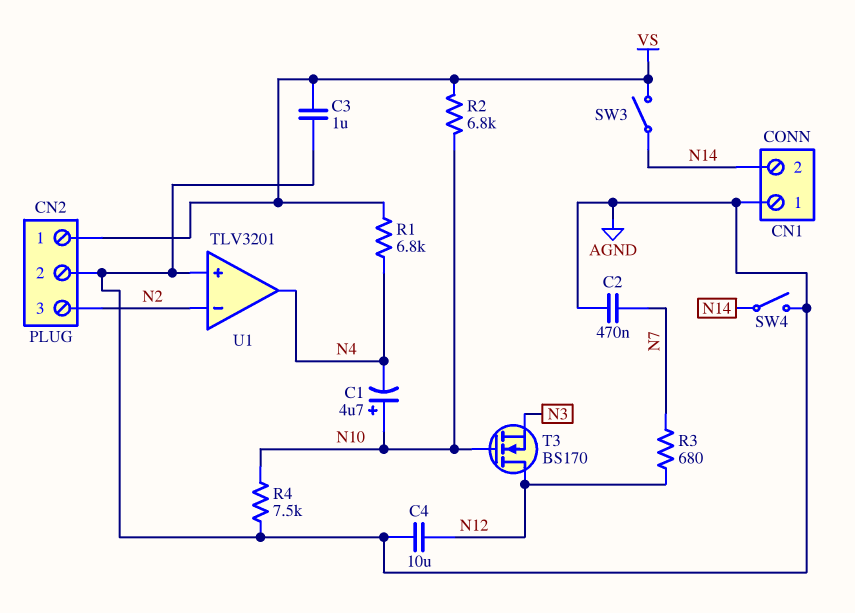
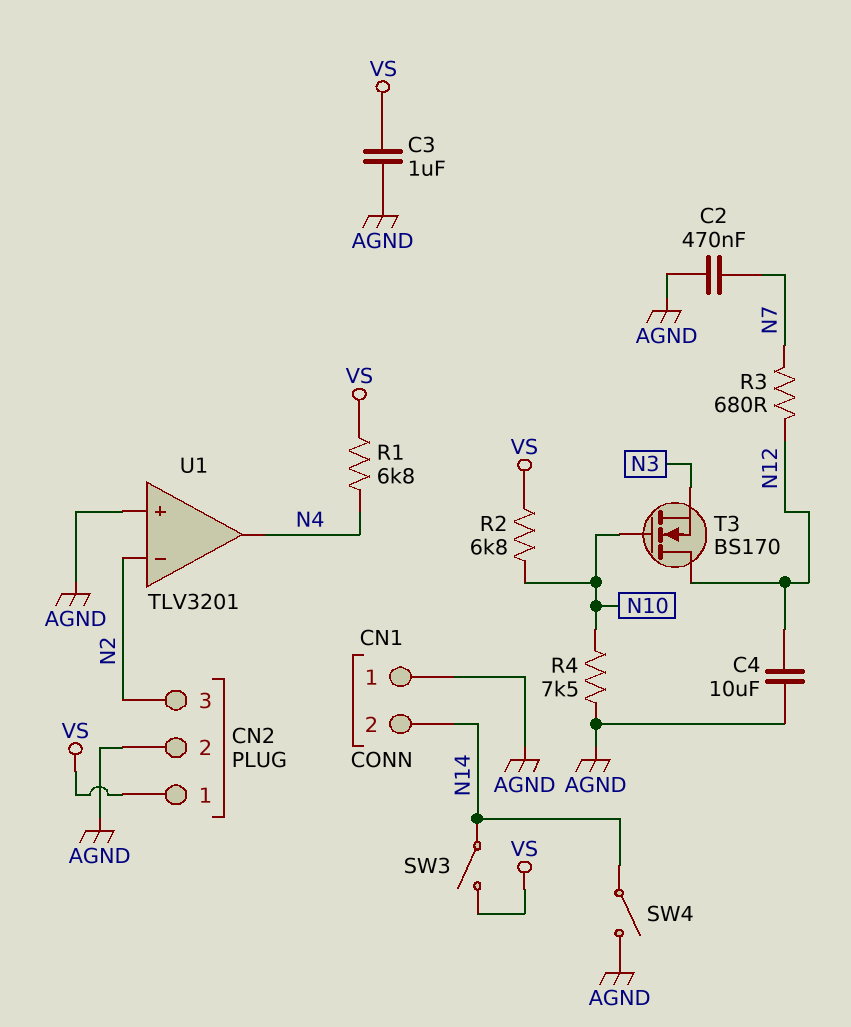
C1: 4.7uF (plus N10, minus N4) -> none

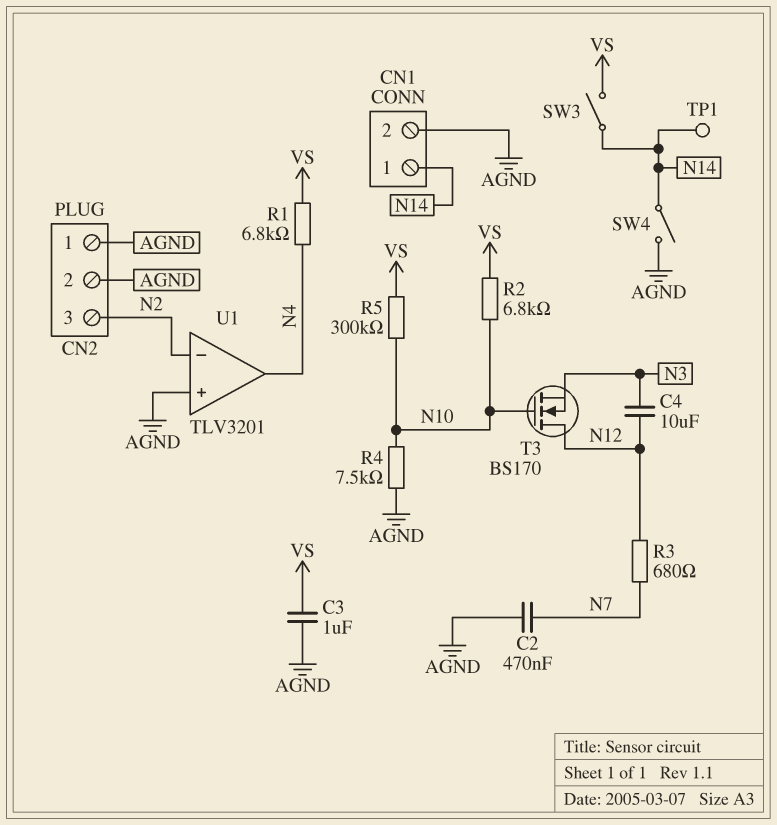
C4: 10uF (AGND, N12) -> 10uF (N3, N12)
CN1 pin 1: AGND -> N14
CN1 pin 2: N14 -> AGND
CN2 pin 1: VS -> AGND
R5: none -> 300k (N10, VS)
TP1: none -> test point (N14)

